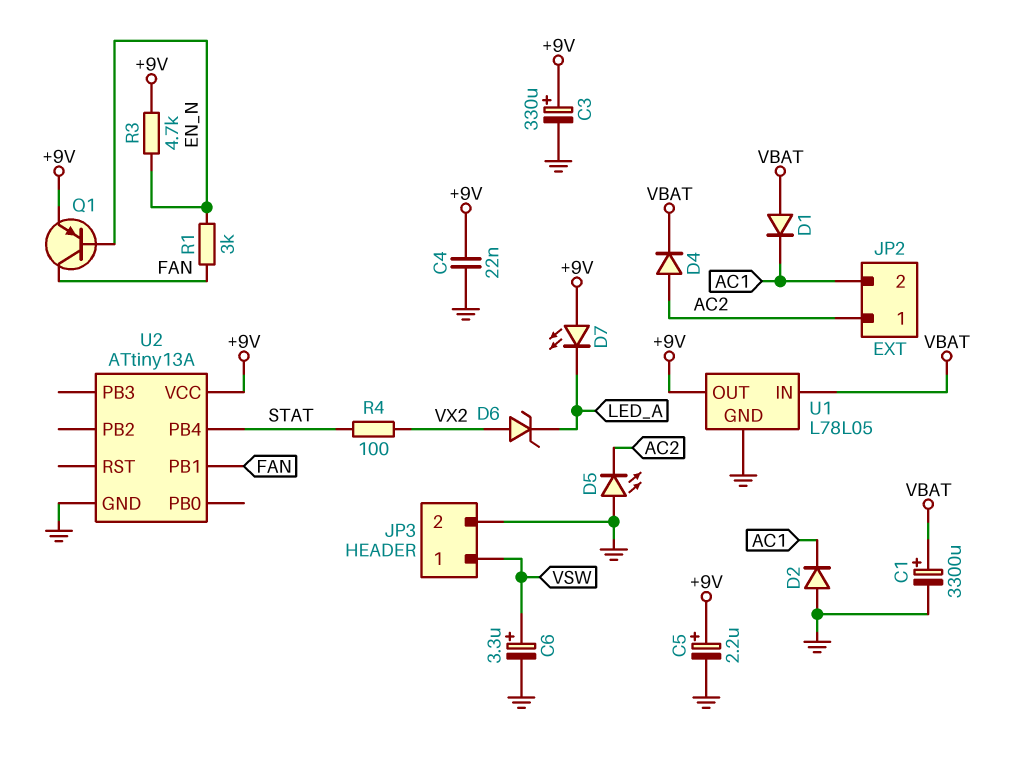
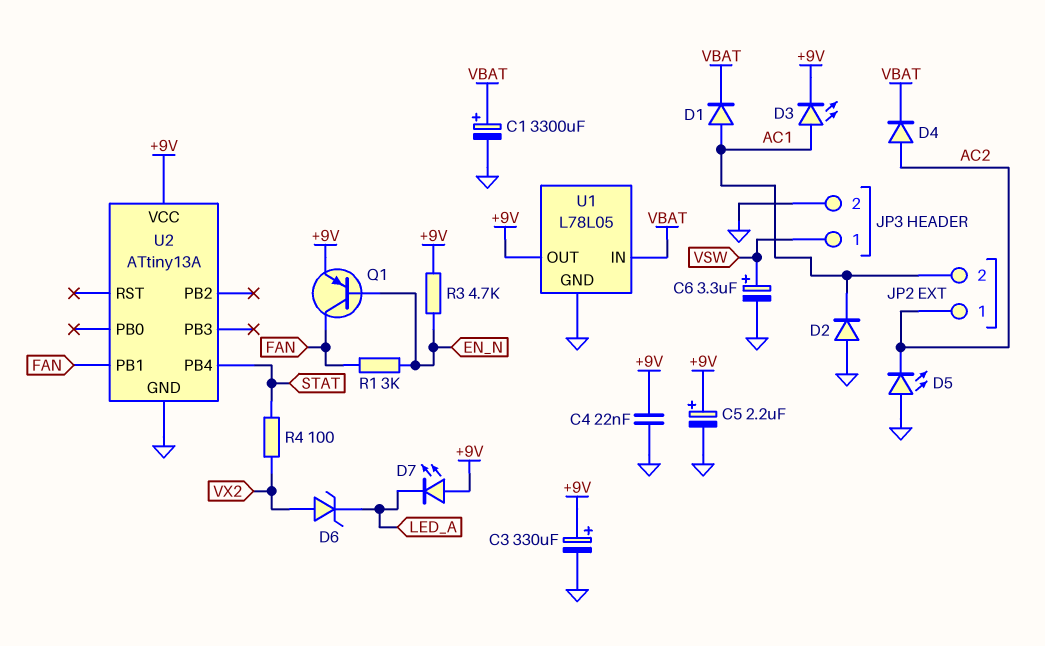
D1: diode (A VBAT, K AC1) -> diode (A AC1, K VBAT)
D3: none -> LED (A AC1, K +9V)

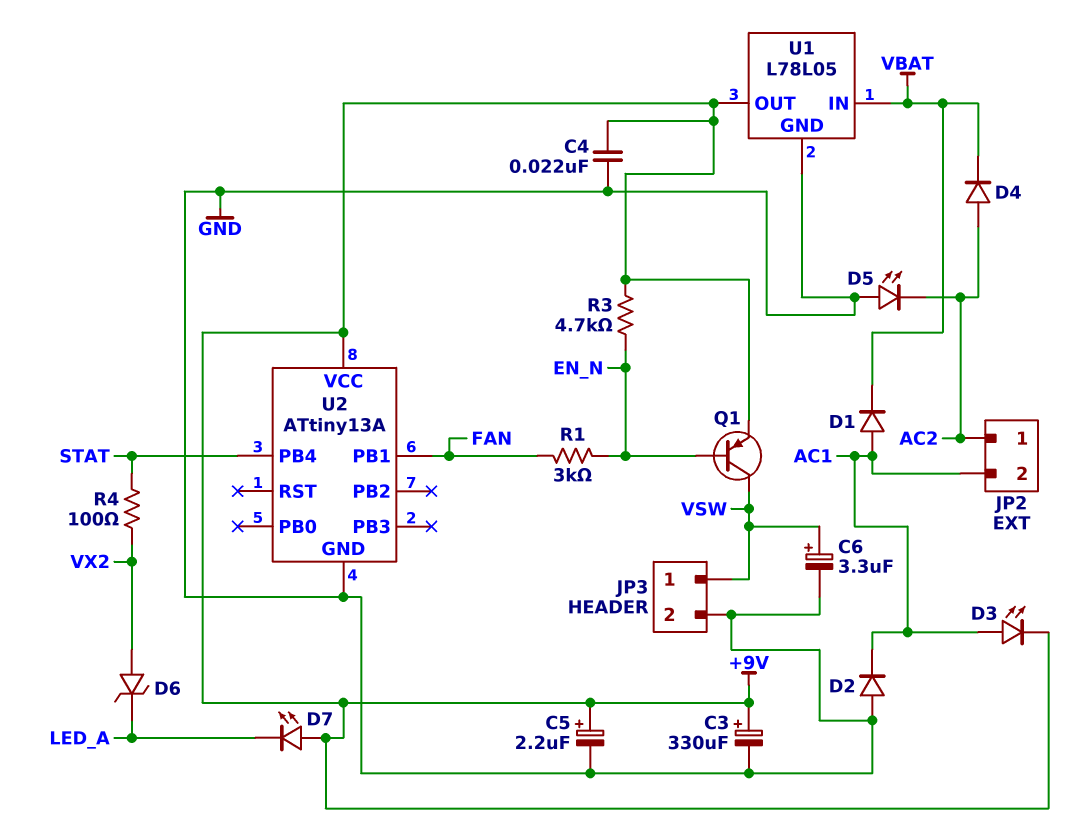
C1: 3300uF (plus VBAT, minus GND) -> none
Q1: PNP (B EN_N, C FAN, E +9V) -> PNP (B EN_N, C VSW, E +9V)

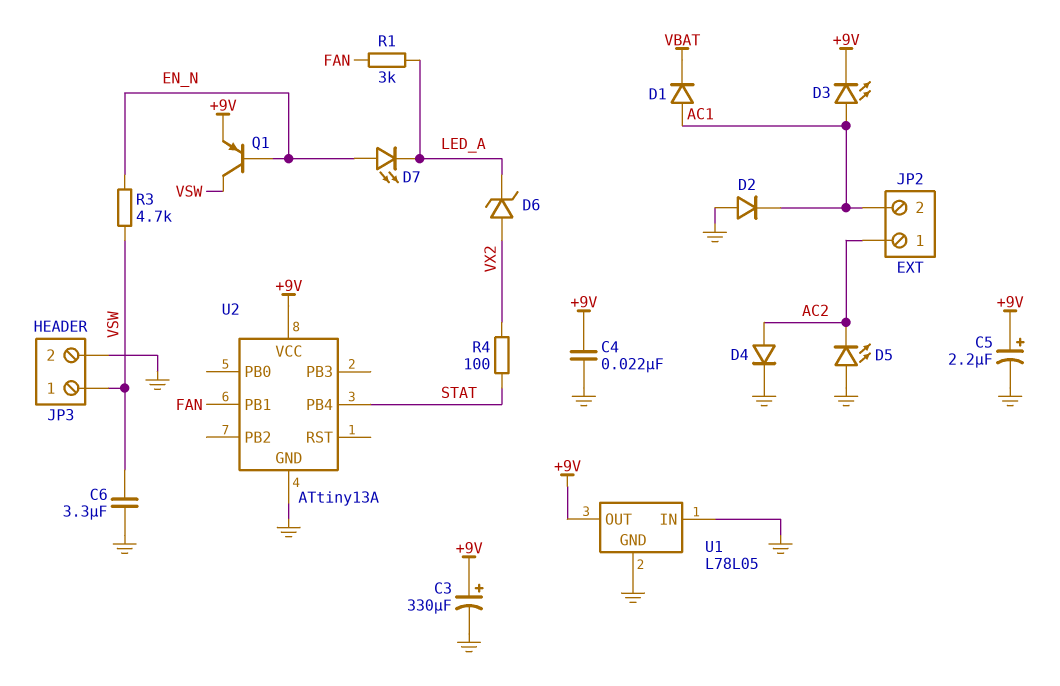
C6: 3.3uF (plus VSW, minus GND) -> 3.3uF (GND, VSW)
D4: diode (A AC2, K VBAT) -> diode (A AC2, K GND)
D7: LED (A +9V, K LED_A) -> LED (A EN_N, K LED_A)
R1: 3k (EN_N, FAN) -> 3k (FAN, LED_A)
R3: 4.7k (+9V, EN_N) -> 4.7k (EN_N, VSW)
U1 pin IN: VBAT -> GND

